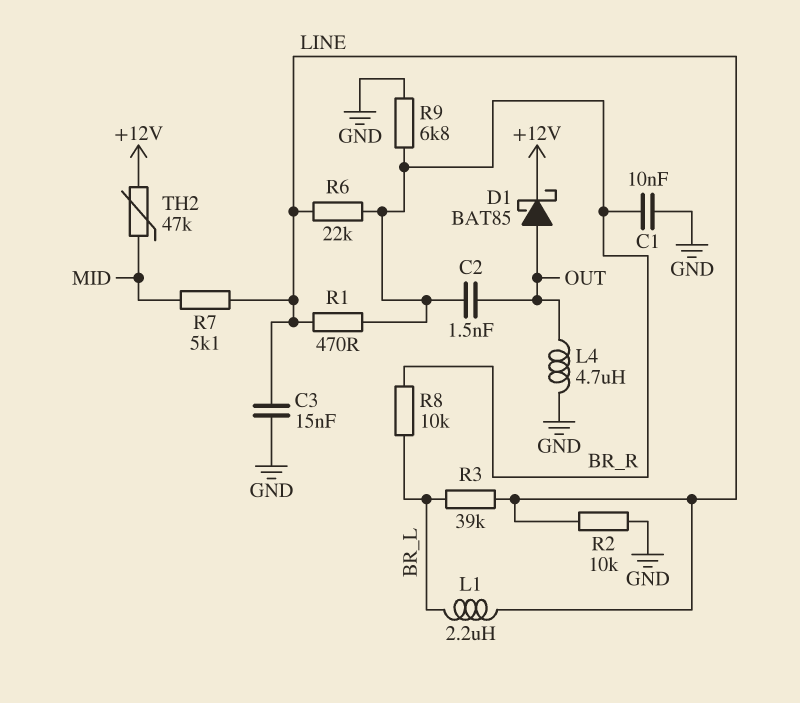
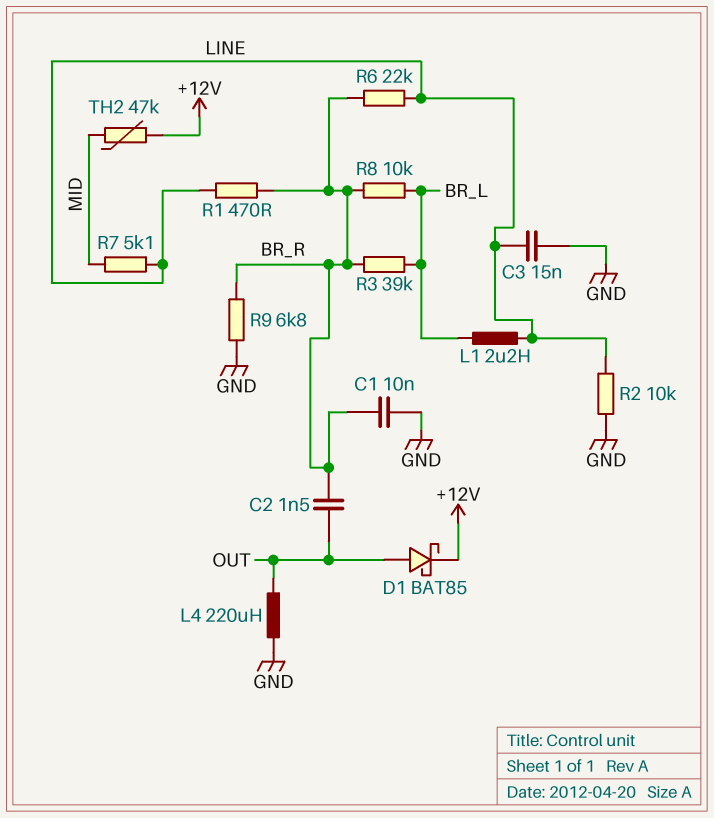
L4: 4.7uH (GND, OUT) -> 220uH (GND, OUT)
R3: 39k (BR_L, LINE) -> 39k (BR_L, BR_R)

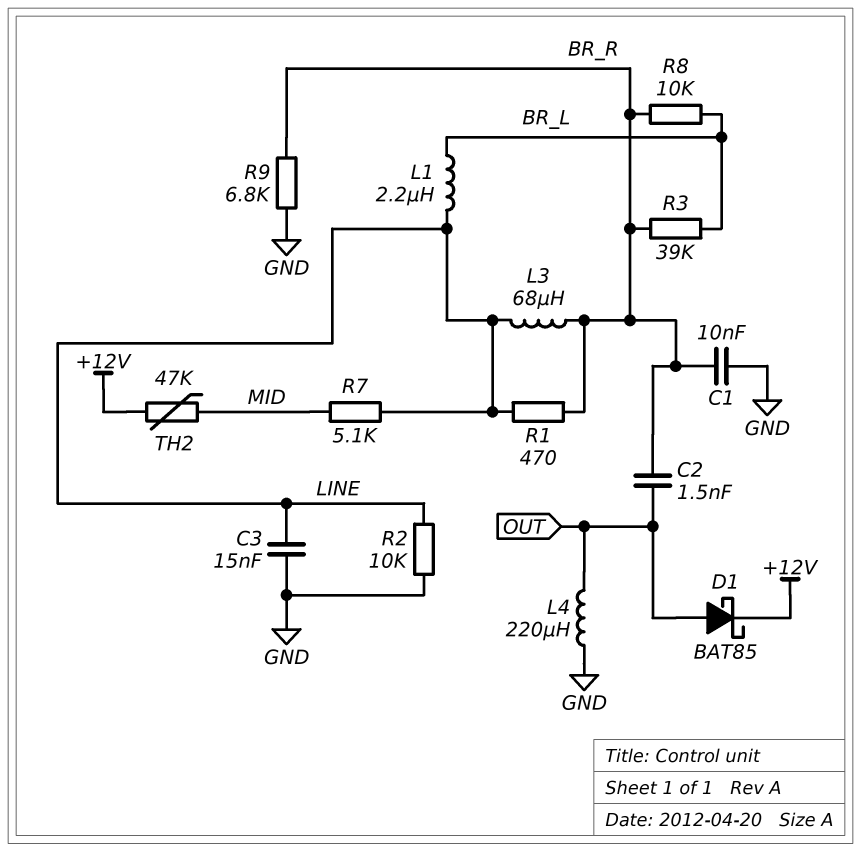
L3: none -> 68uH (BR_R, LINE)
R6: 22k (BR_R, LINE) -> none

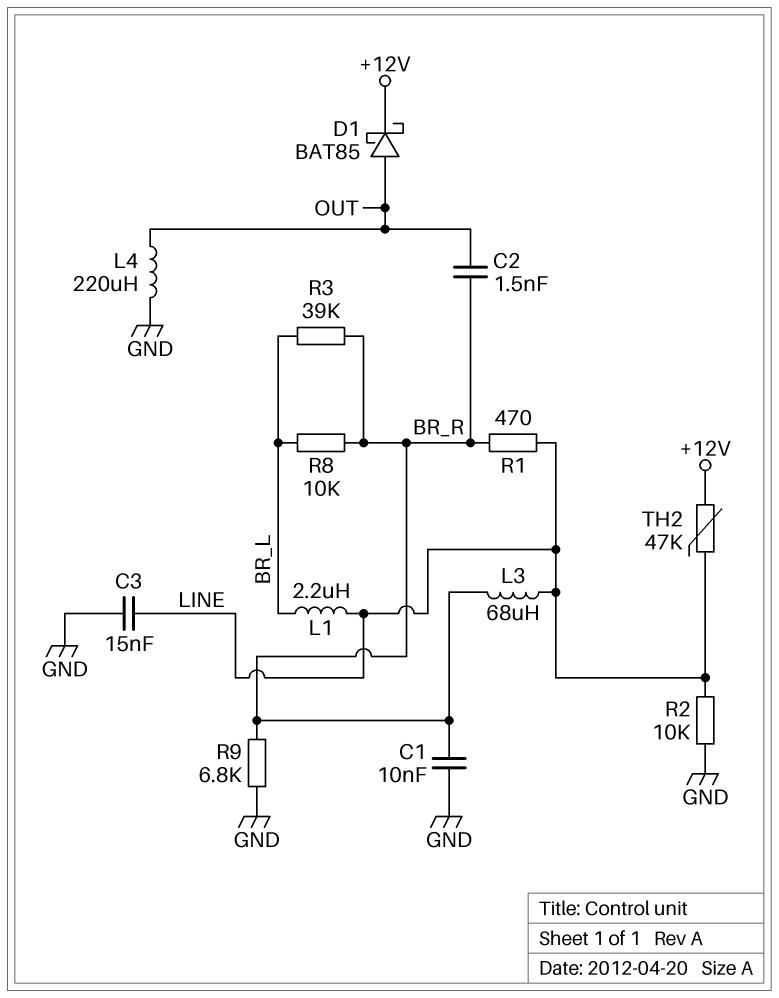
R7: 5.1k (LINE, MID) -> none
TH2: 47k (+12V, MID) -> 47k (+12V, LINE)

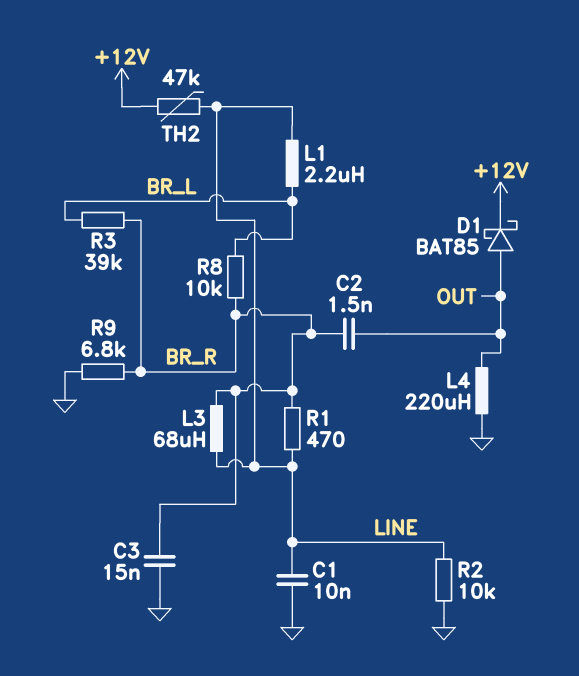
C1: 10nF (BR_R, GND) -> 10nF (GND, LINE)
C3: 15nF (GND, LINE) -> 15nF (BR_R, GND)

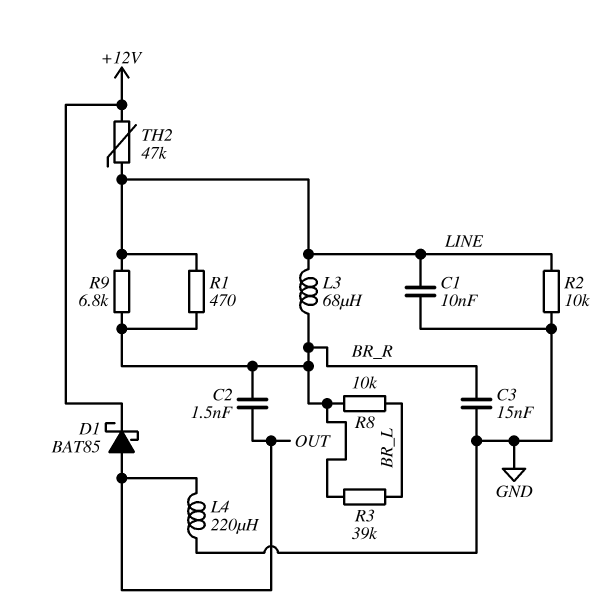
L1: 2.2uH (BR_L, LINE) -> none
R9: 6.8k (BR_R, GND) -> 6.8k (BR_R, LINE)

